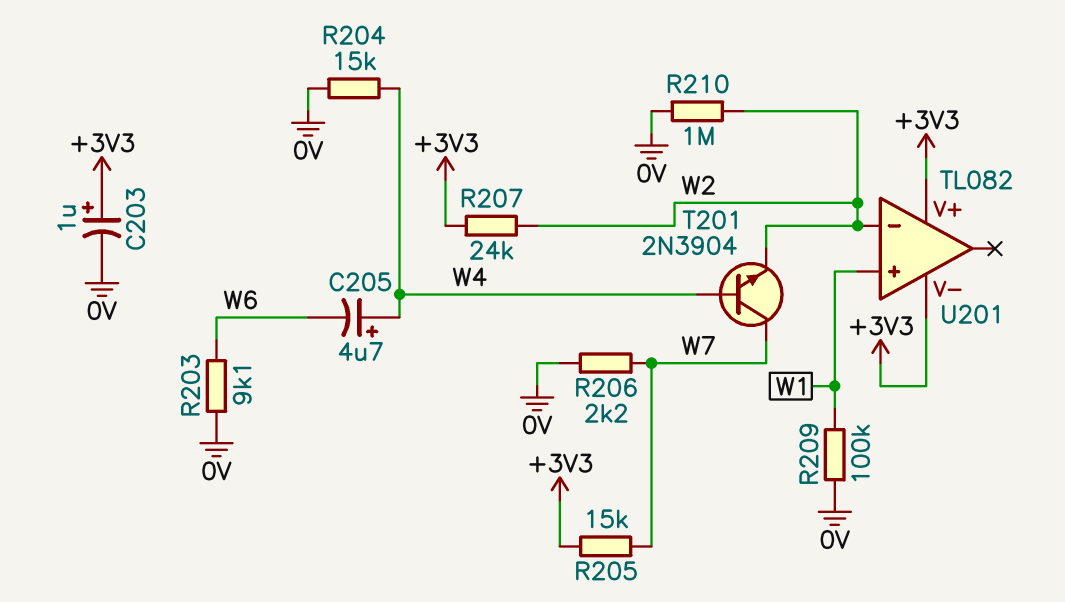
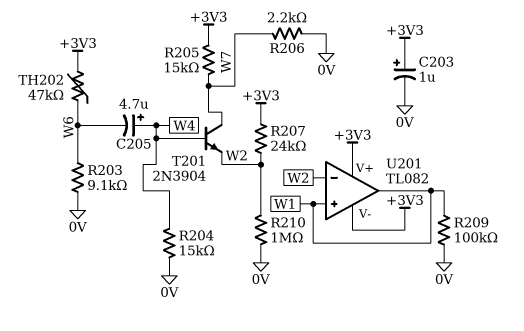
TH202: none -> 47k (+3V3, W6)
U201 pin out: none -> W1

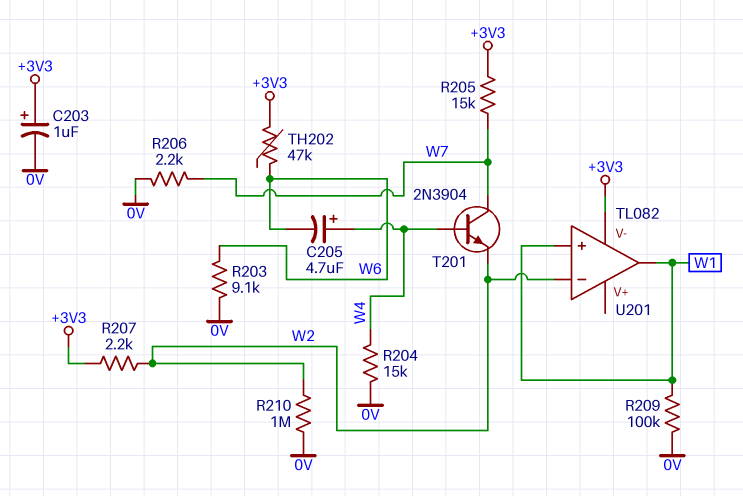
R207: 24k (+3V3, W2) -> 2.2k (+3V3, W2)
U201 pin V+: +3V3 -> none

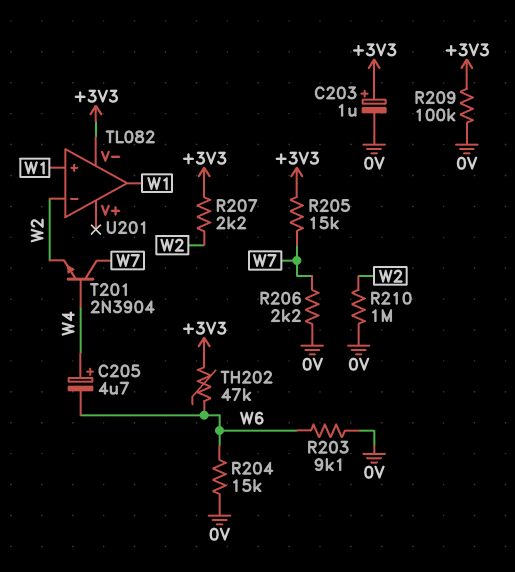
R204: 15k (0V, W4) -> 15k (0V, W6)
R209: 100k (0V, W1) -> 100k (+3V3, 0V)

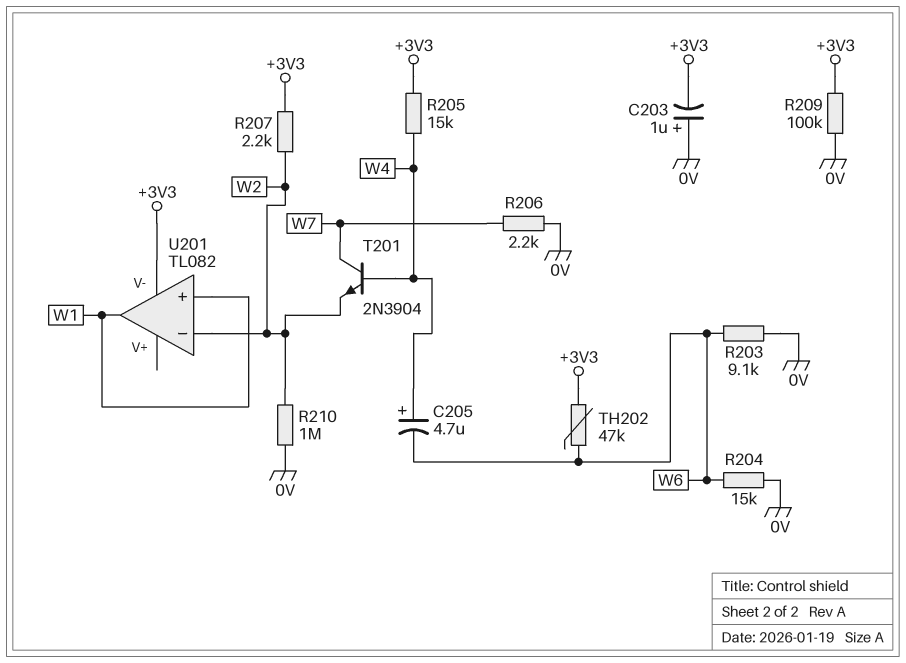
C203: 1uF (plus +3V3, minus 0V) -> 1uF (plus 0V, minus +3V3)
R205: 15k (+3V3, W7) -> 15k (+3V3, W4)

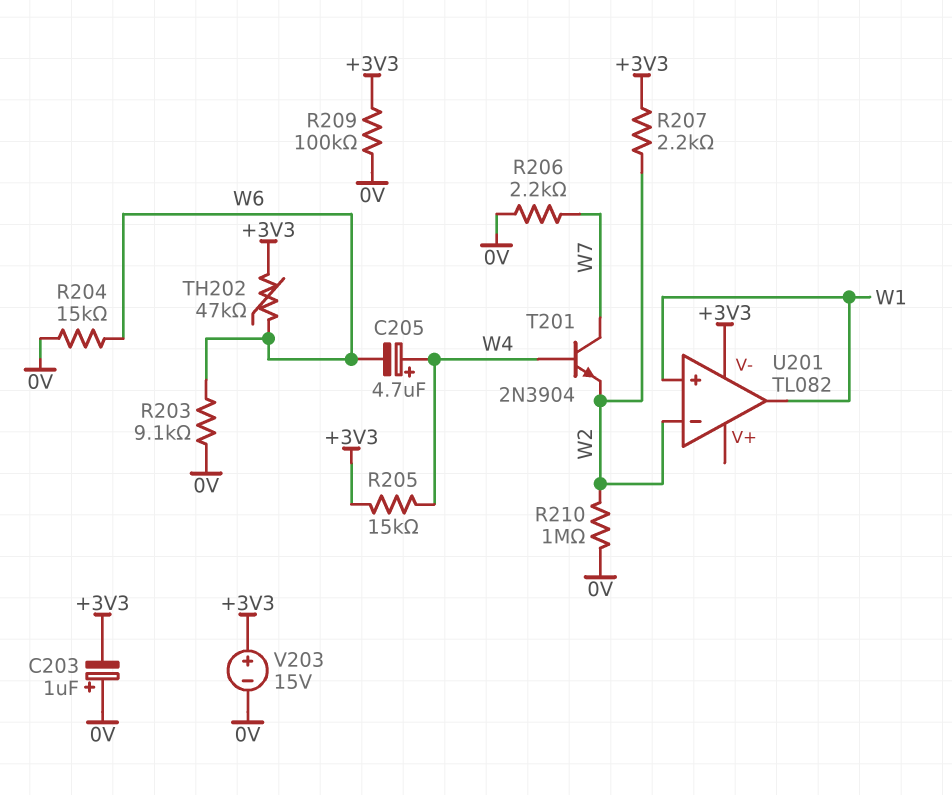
V203: none -> 15V (plus +3V3, minus 0V)

